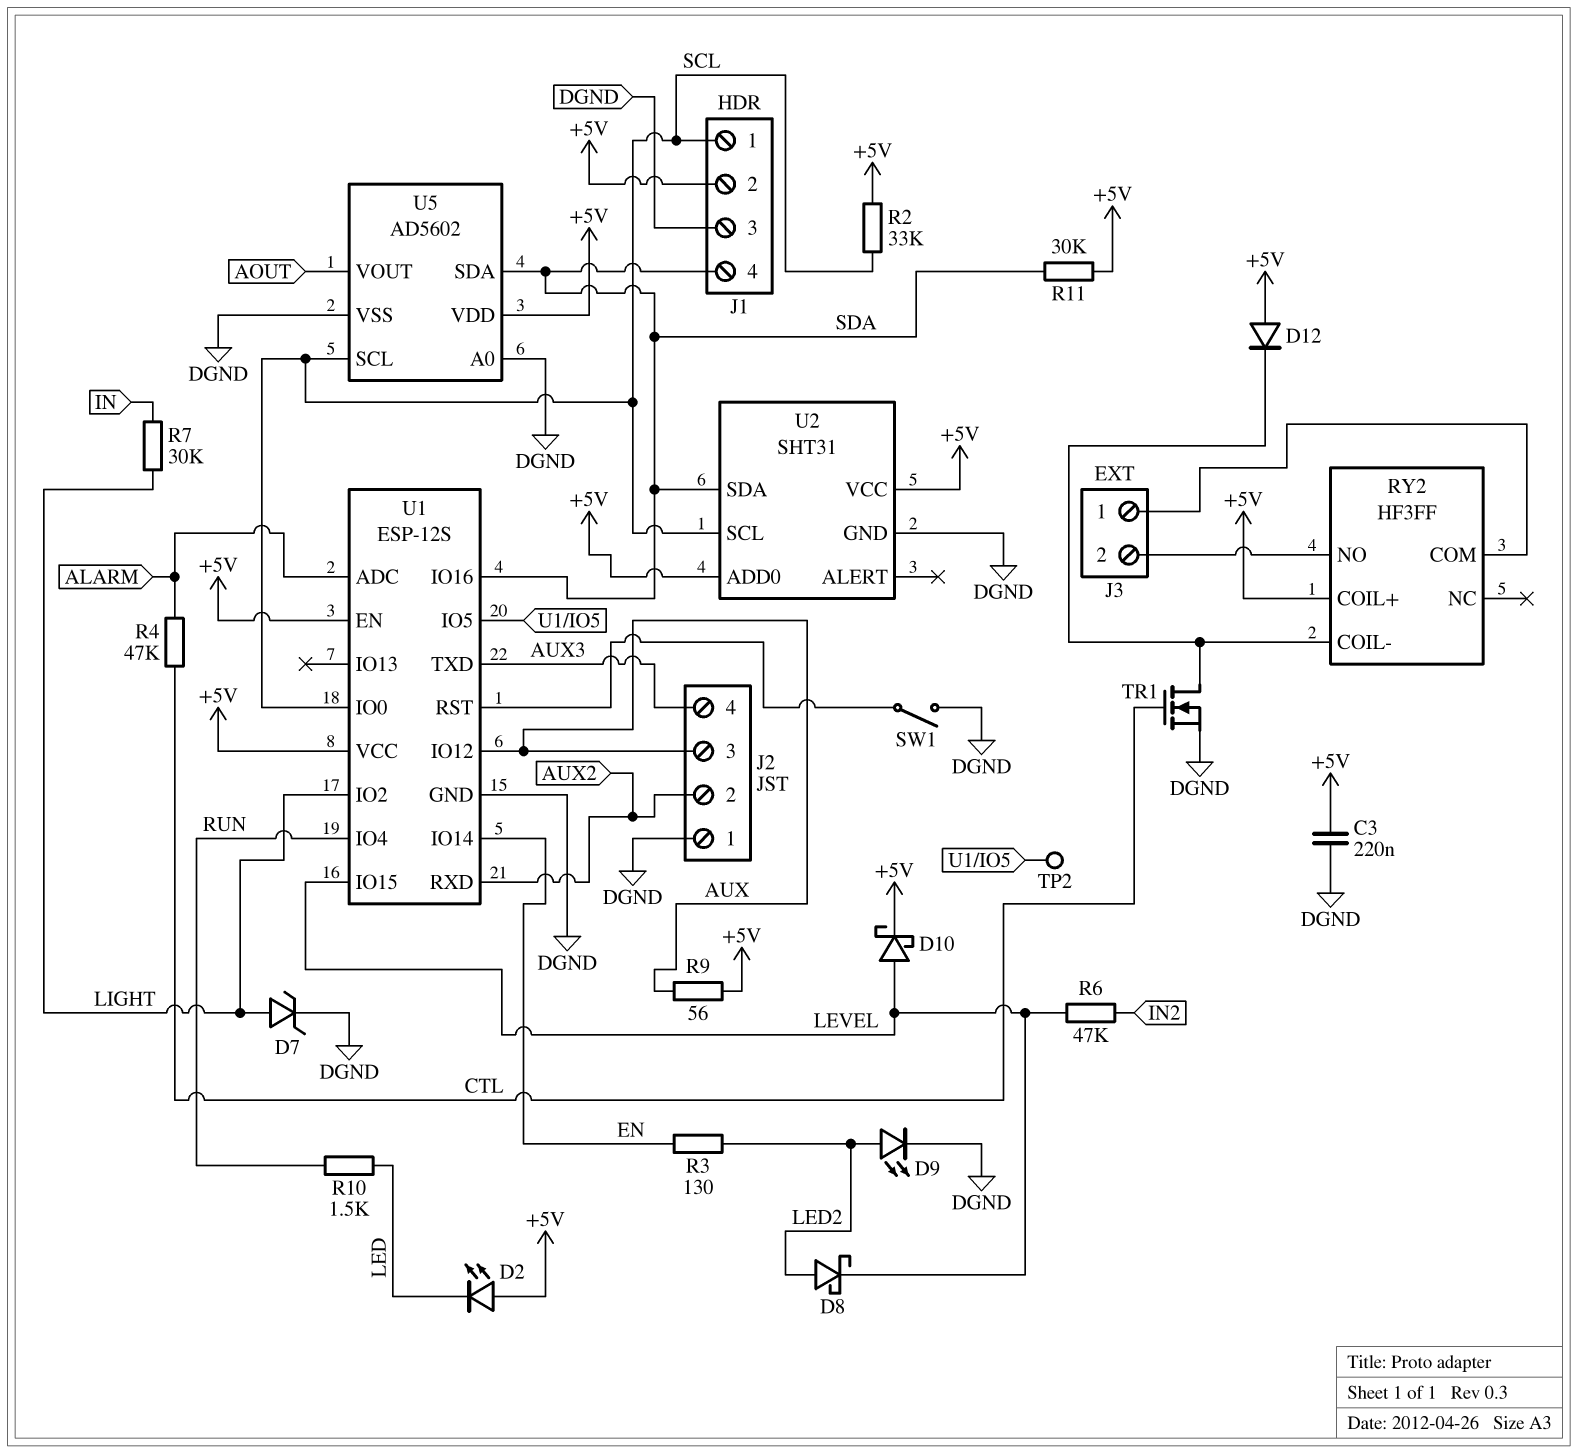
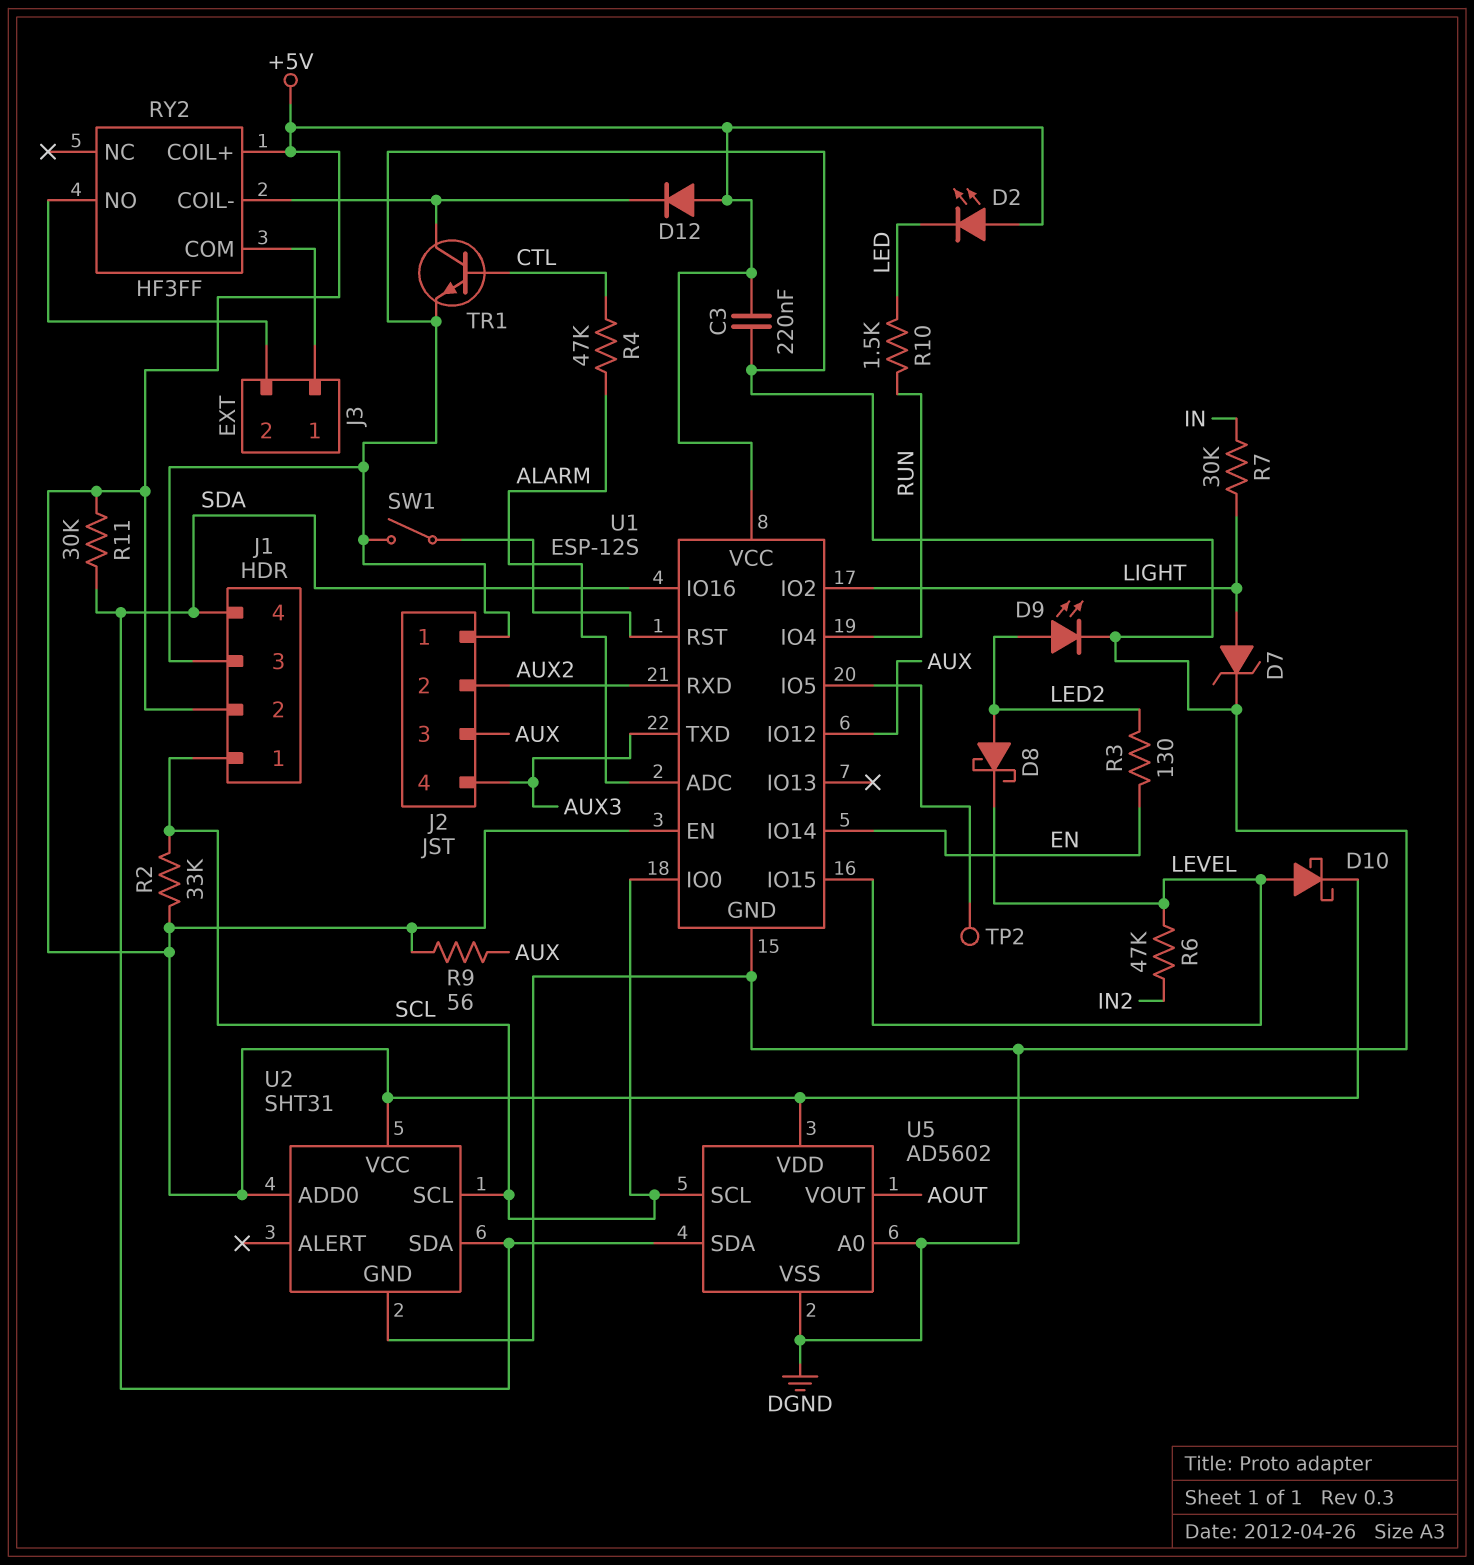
TR1: NMOS (G CTL, D RY2/COIL-, S DGND) -> NPN (B CTL, C RY2/COIL-, E DGND)

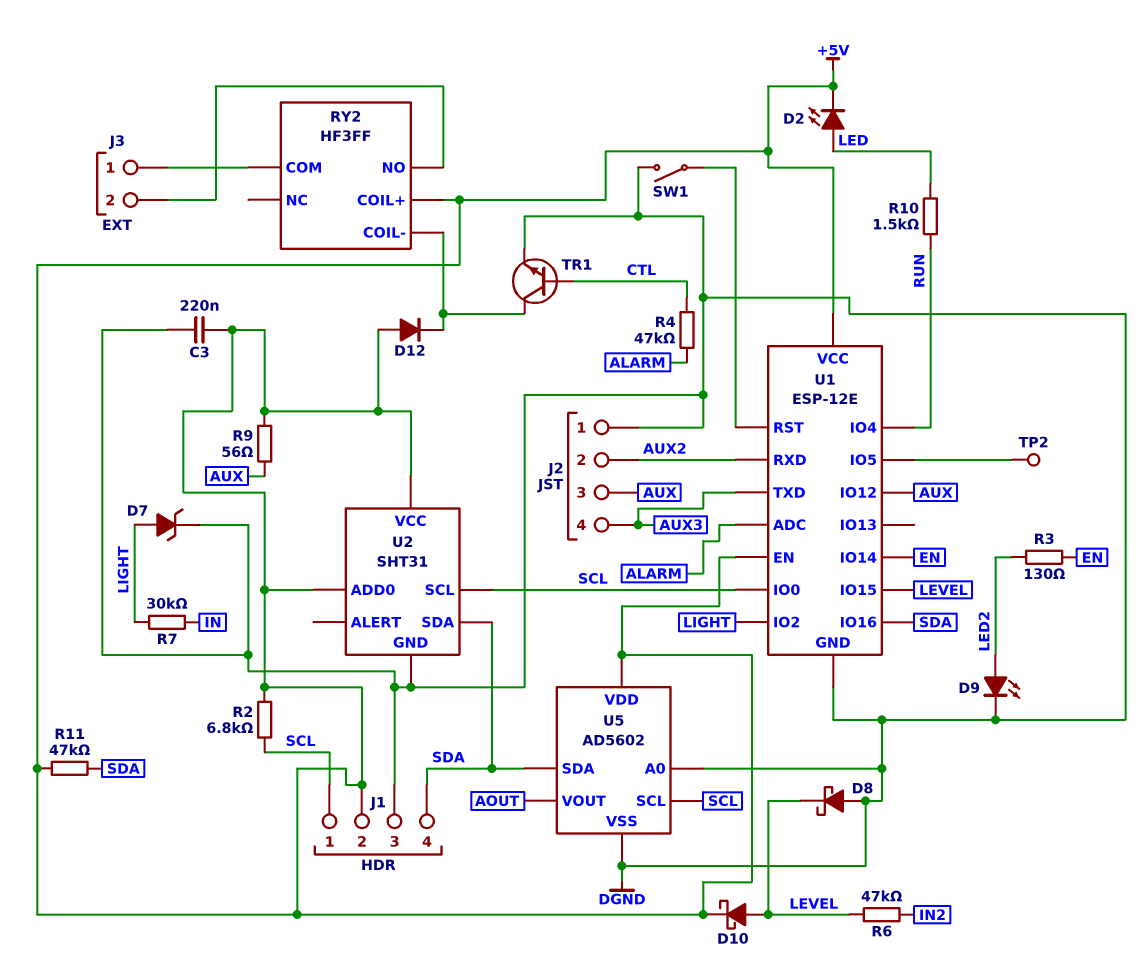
D2: LED (A +5V, K LED) -> LED (A LED, K +5V)
D8: schottky (A LED2, K LEVEL) -> schottky (A DGND, K LEVEL)
R2: 33k (+5V, SCL) -> 6.8k (+5V, SCL)
R11: 30k (+5V, SDA) -> 47k (+5V, SDA)
U1: ESP-12S -> ESP-12E

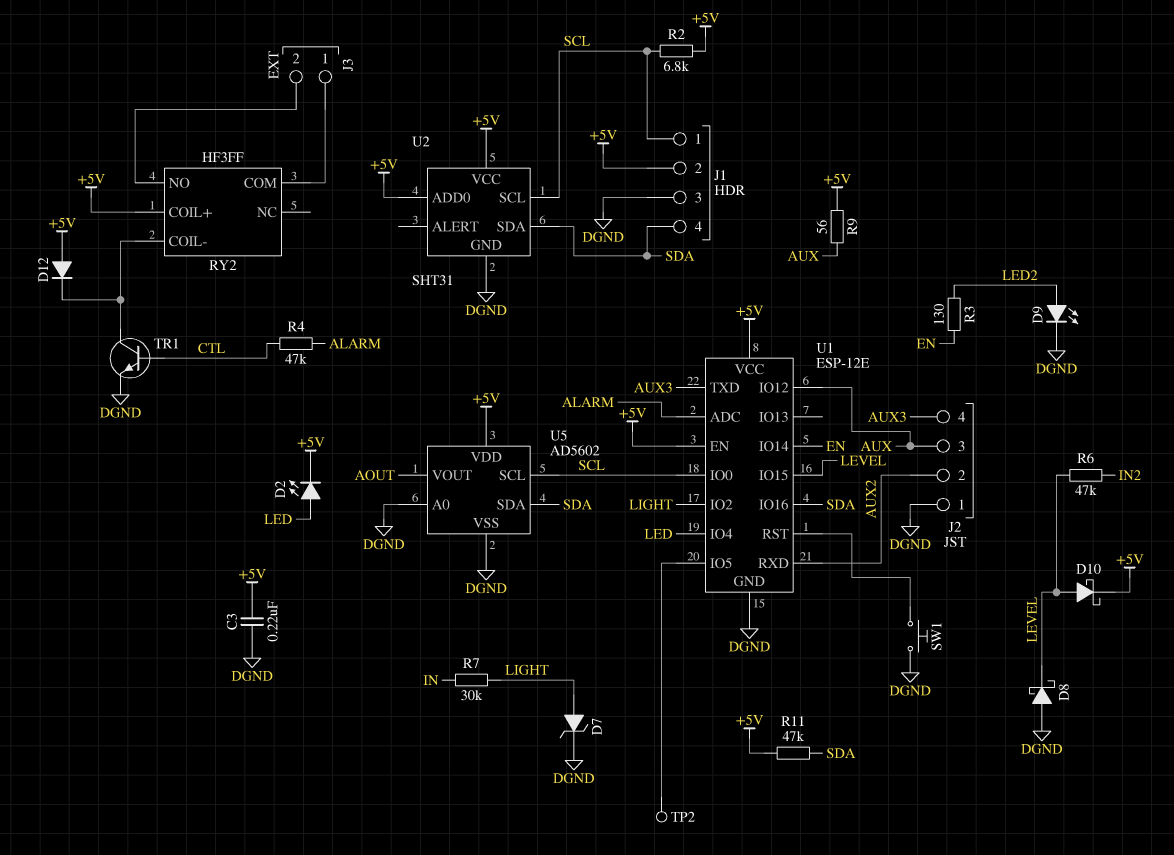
R10: 1.5k (LED, RUN) -> none
SW1: switch (DGND, U1/RST) -> button (DGND, U1/RST)
U1 pin IO4: RUN -> LED

